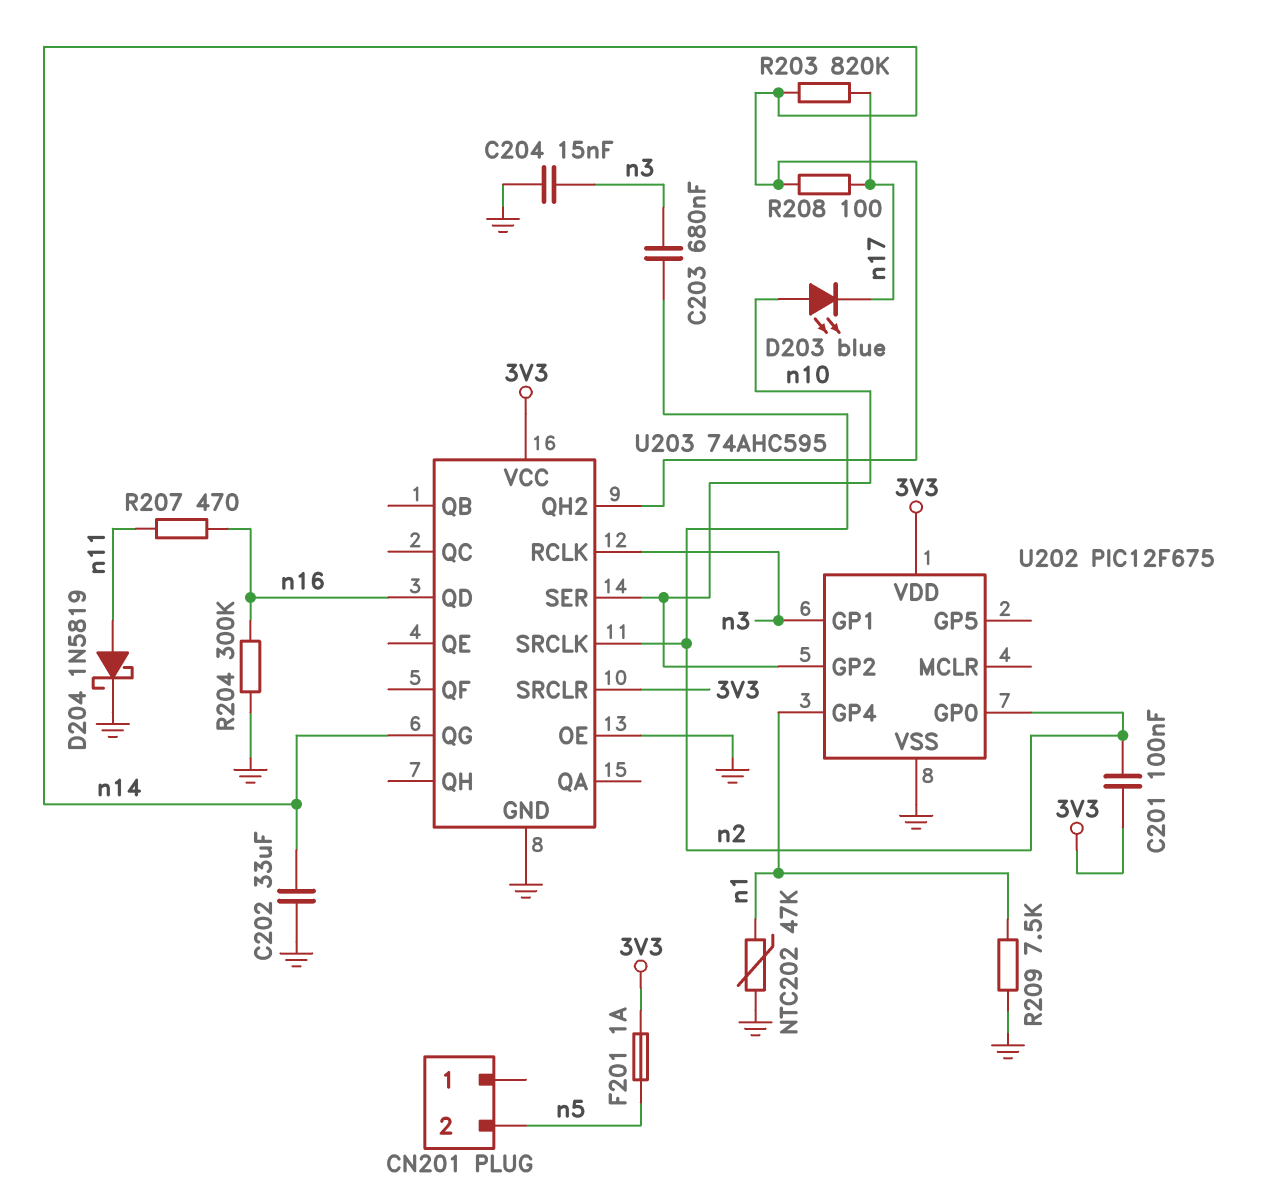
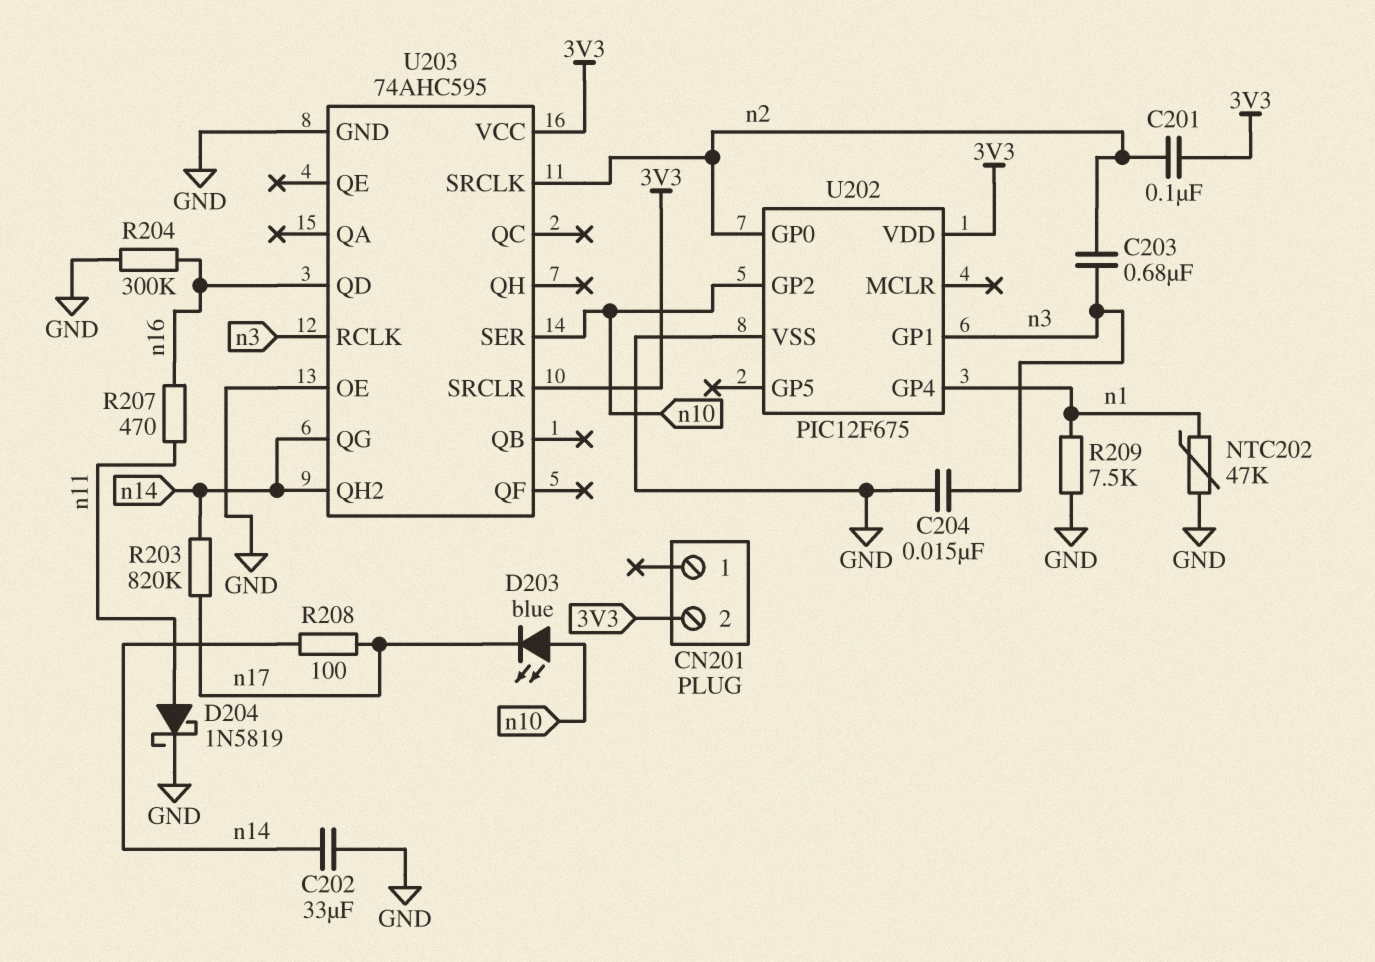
CN201 pin 2: n5 -> 3V3
F201: 1A (3V3, n5) -> none

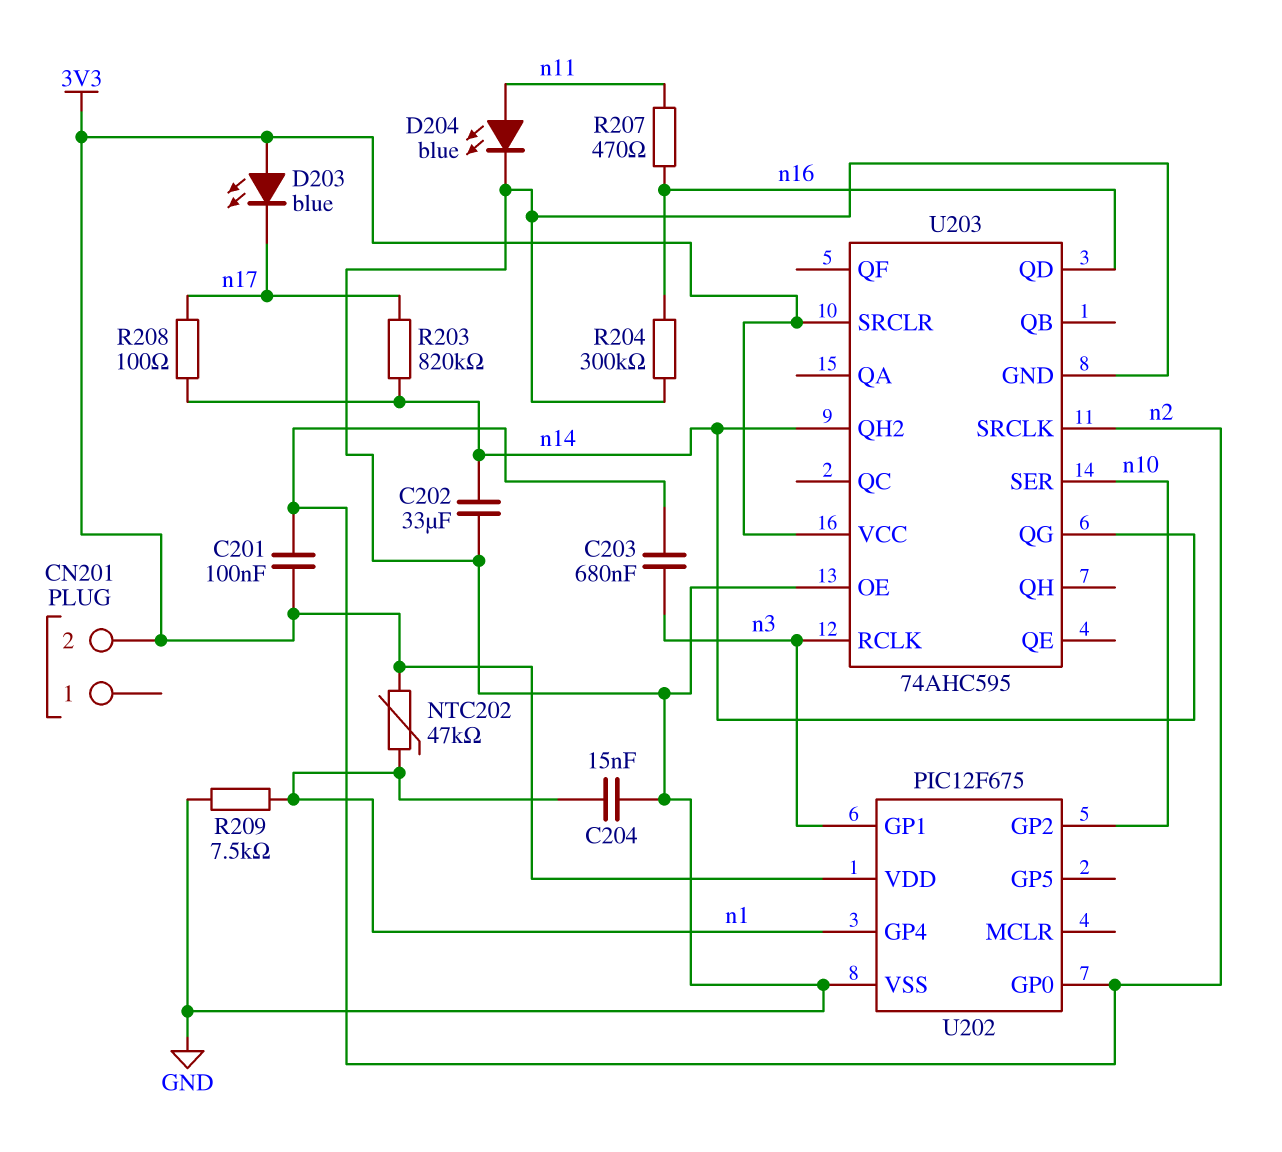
C204: 15nF (GND, n3) -> 15nF (GND, n1)
D203: LED blue (A n10, K n17) -> LED blue (A 3V3, K n17)
D204: schottky 1N5819 (A n11, K GND) -> LED blue (A n11, K GND)
NTC202: 47k (GND, n1) -> 47k (3V3, n1)

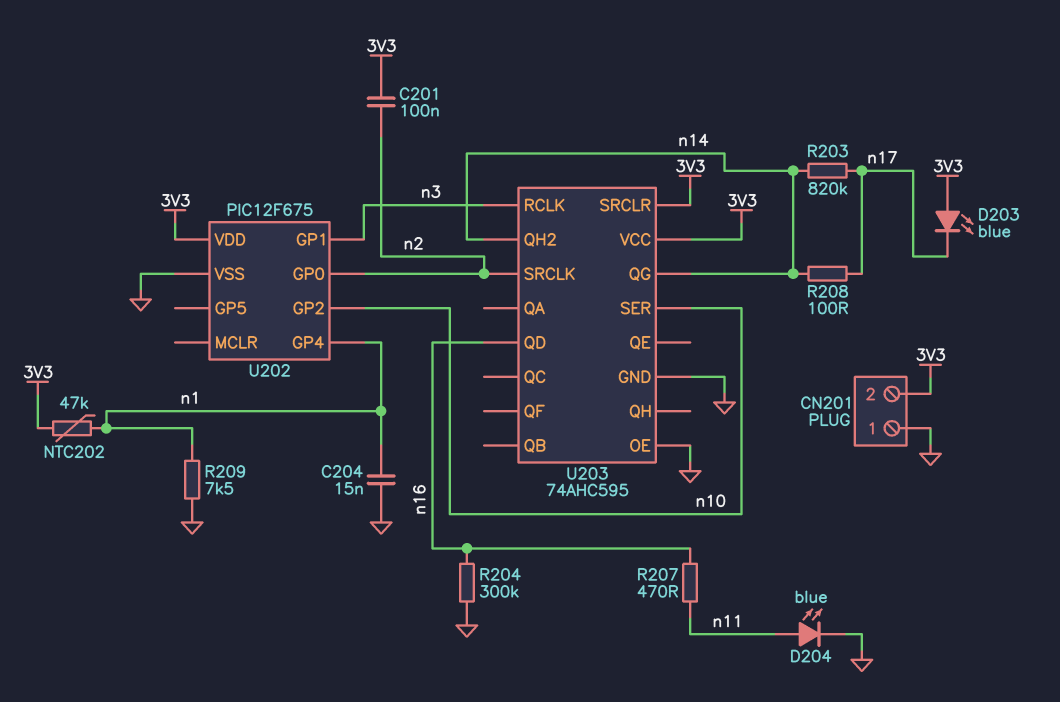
C202: 33uF (GND, n14) -> none
C203: 680nF (n2, n3) -> none
CN201 pin 1: none -> GND

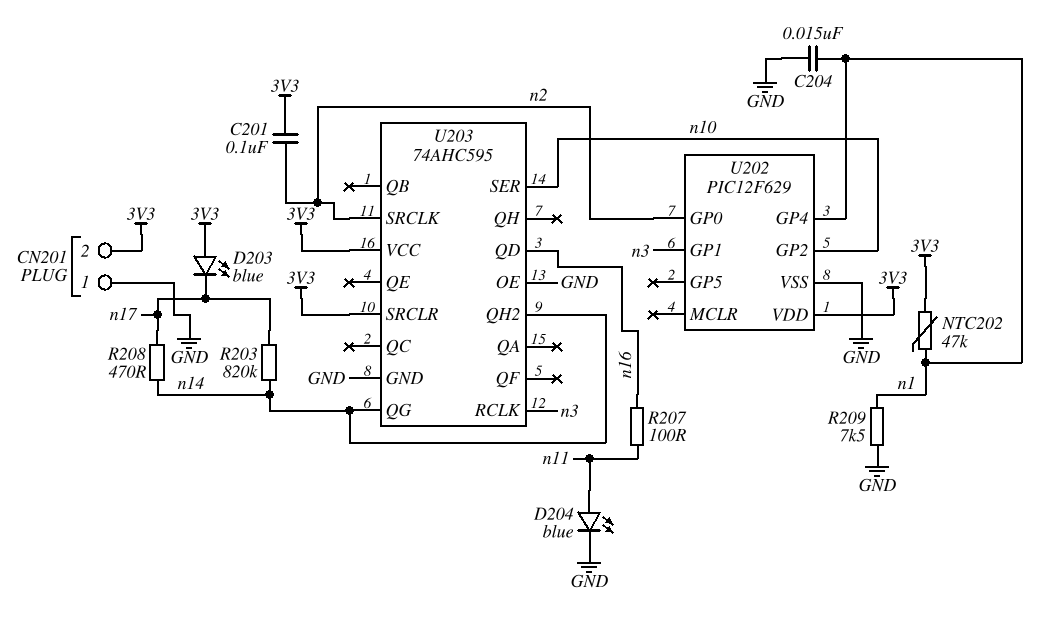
R204: 300k (GND, n16) -> none
R207: 470 (n11, n16) -> 100 (n11, n16)
R208: 100 (n14, n17) -> 470 (n14, n17)
U202: PIC12F675 -> PIC12F629

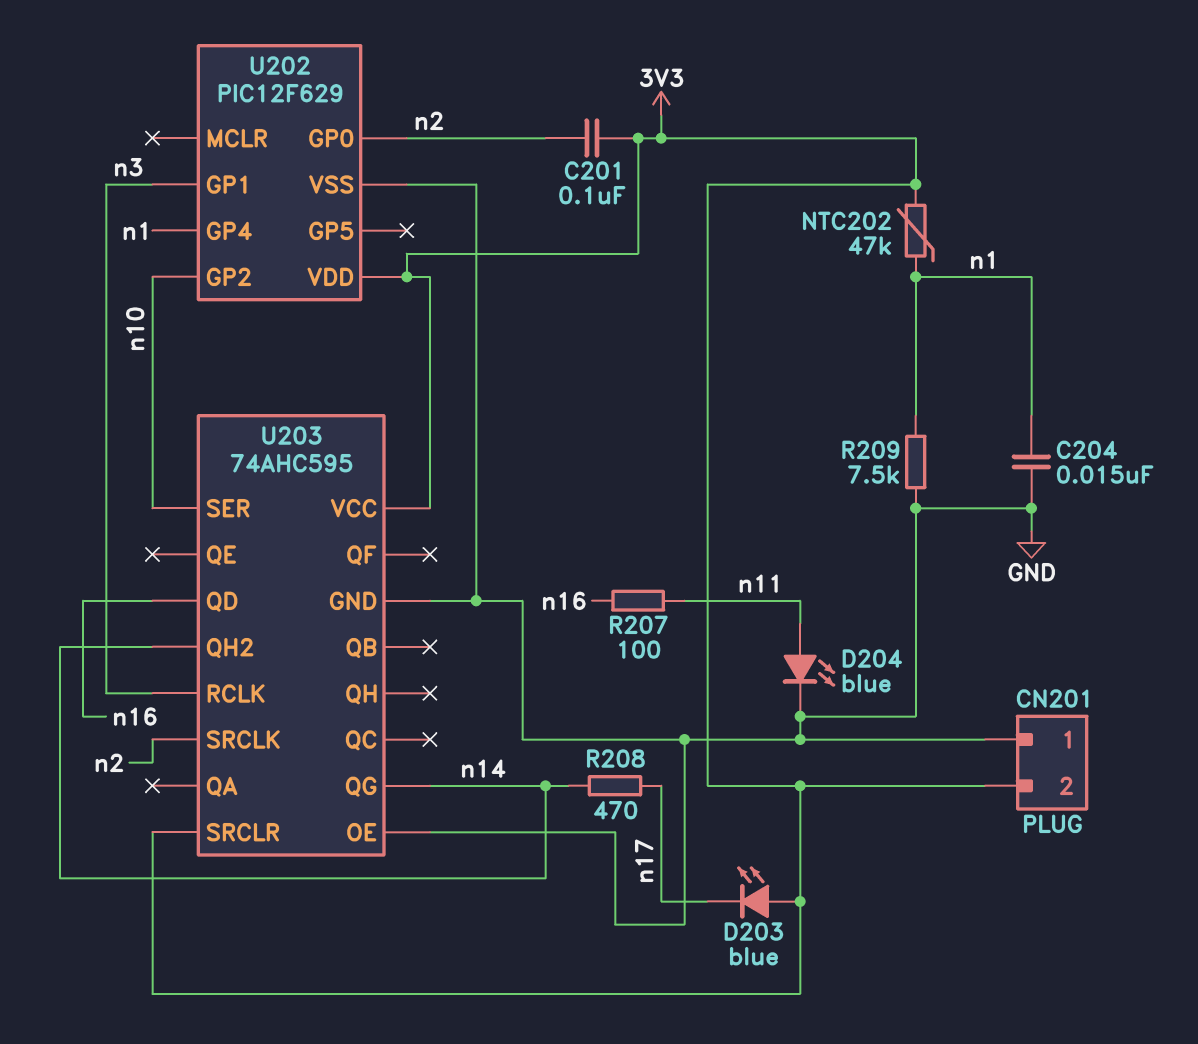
R203: 820k (n14, n17) -> none

